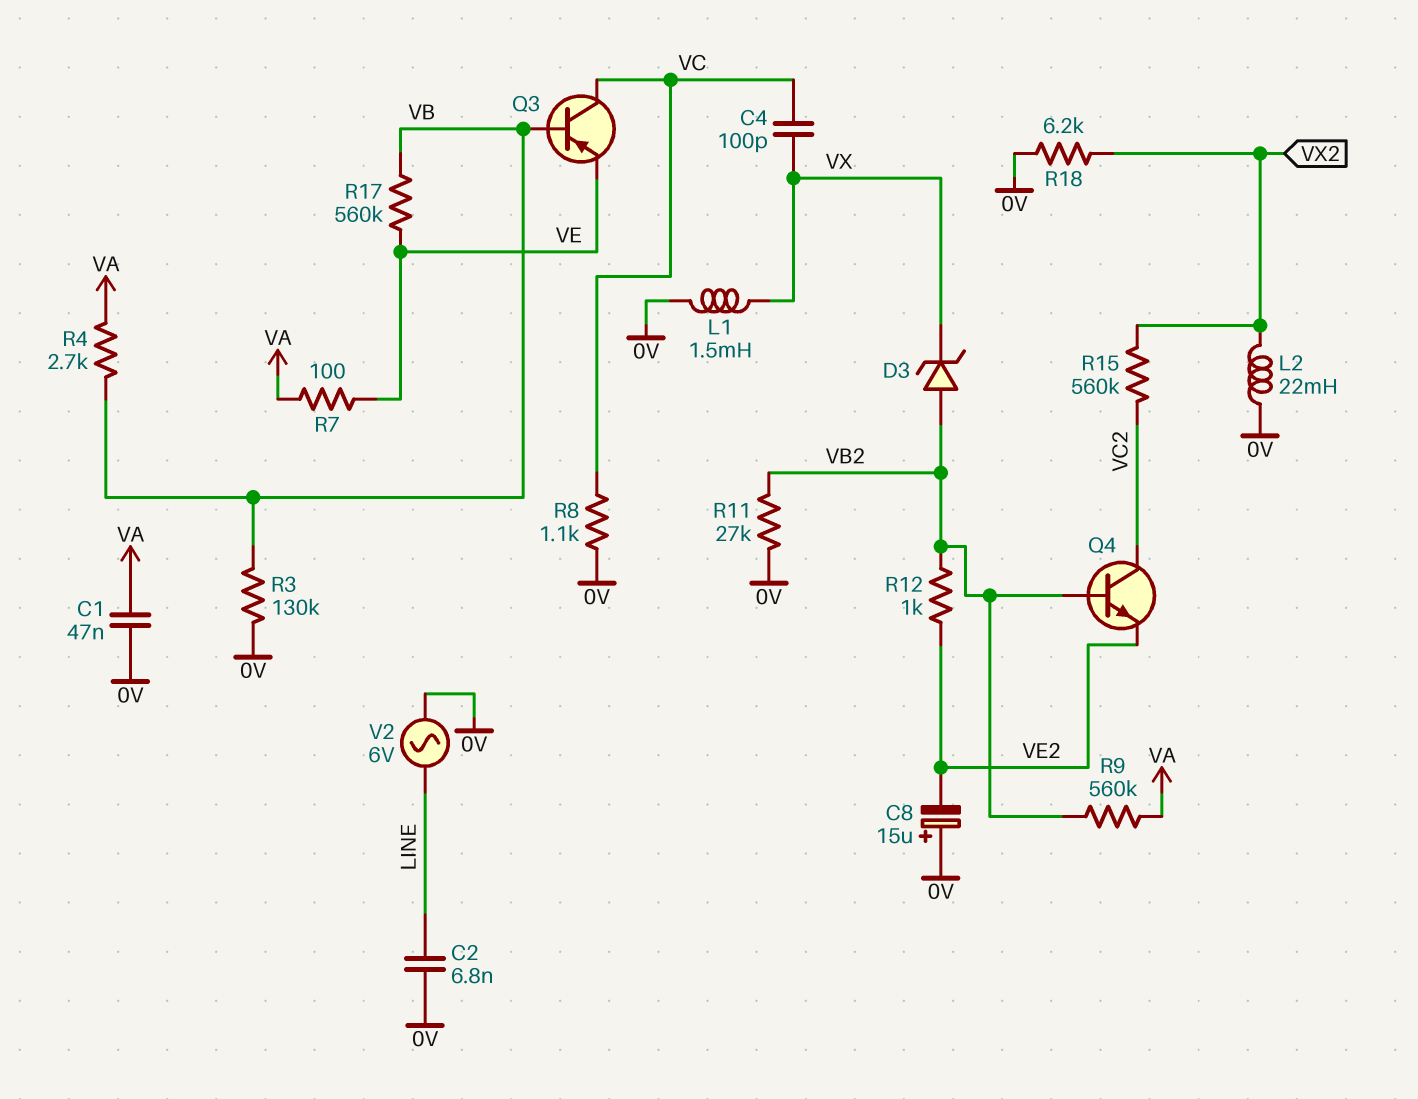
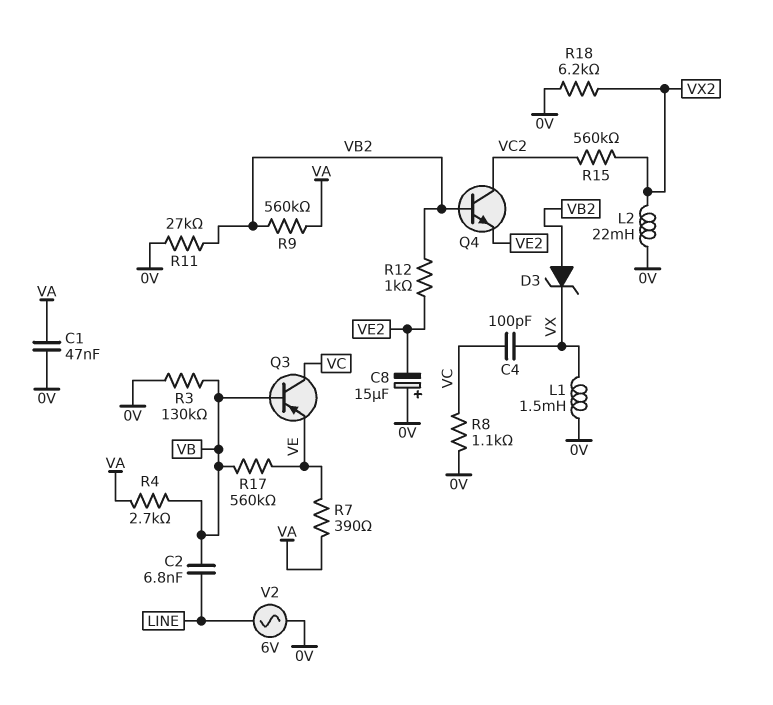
C2: 6.8nF (0V, LINE) -> 6.8nF (LINE, VB)
R7: 100 (VA, VE) -> 390 (VA, VE)

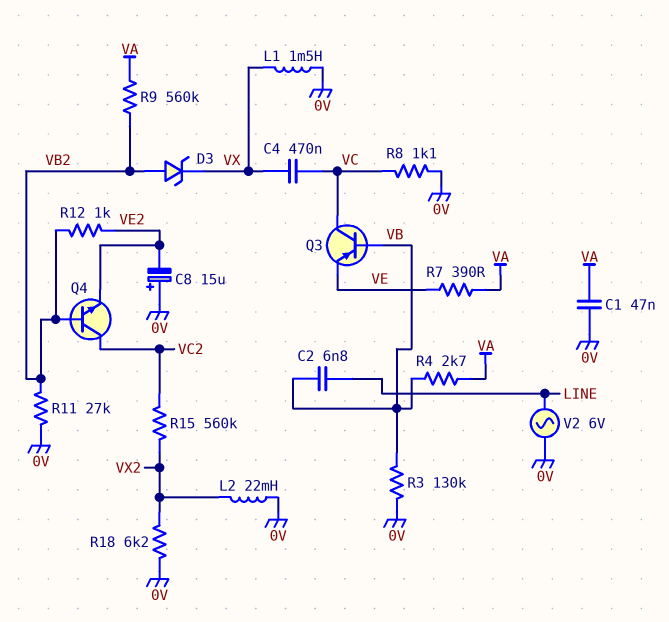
C4: 100pF (VC, VX) -> 470nF (VC, VX)
R17: 560k (VB, VE) -> none

